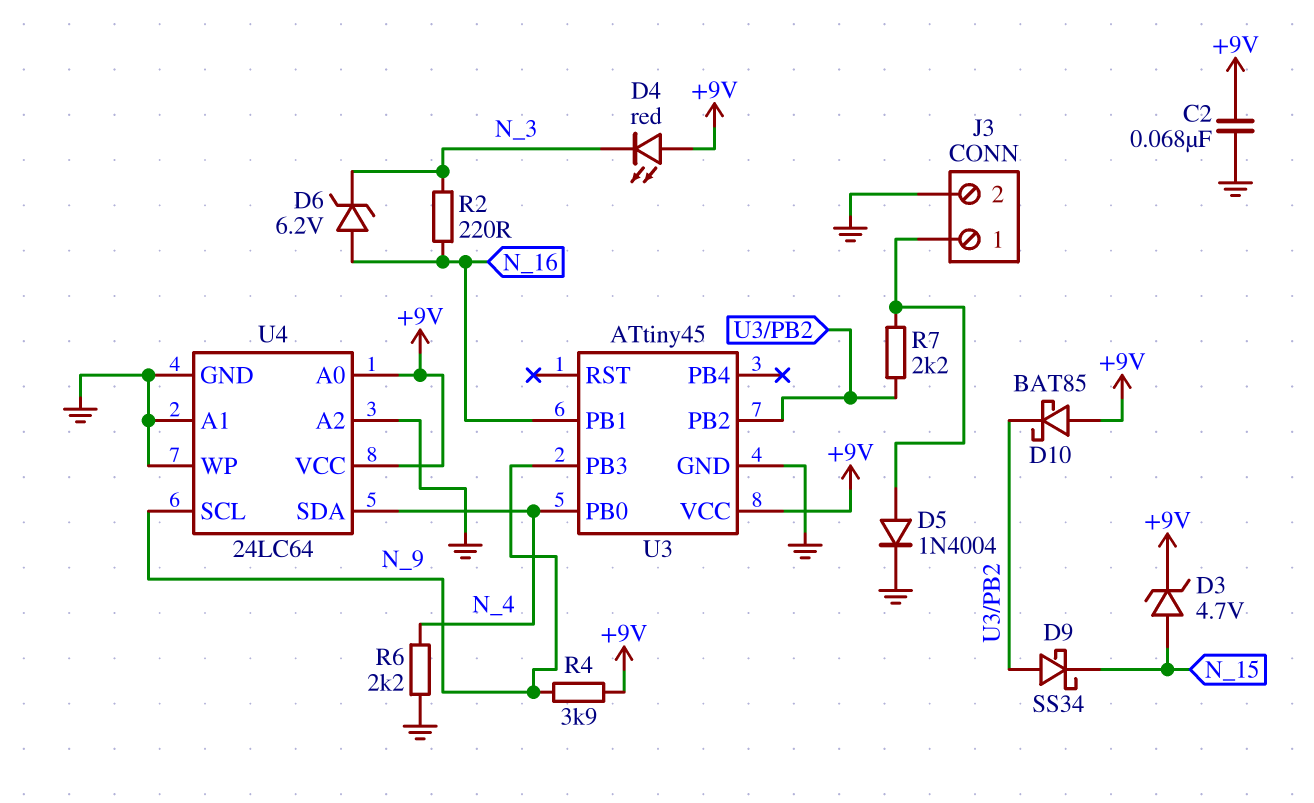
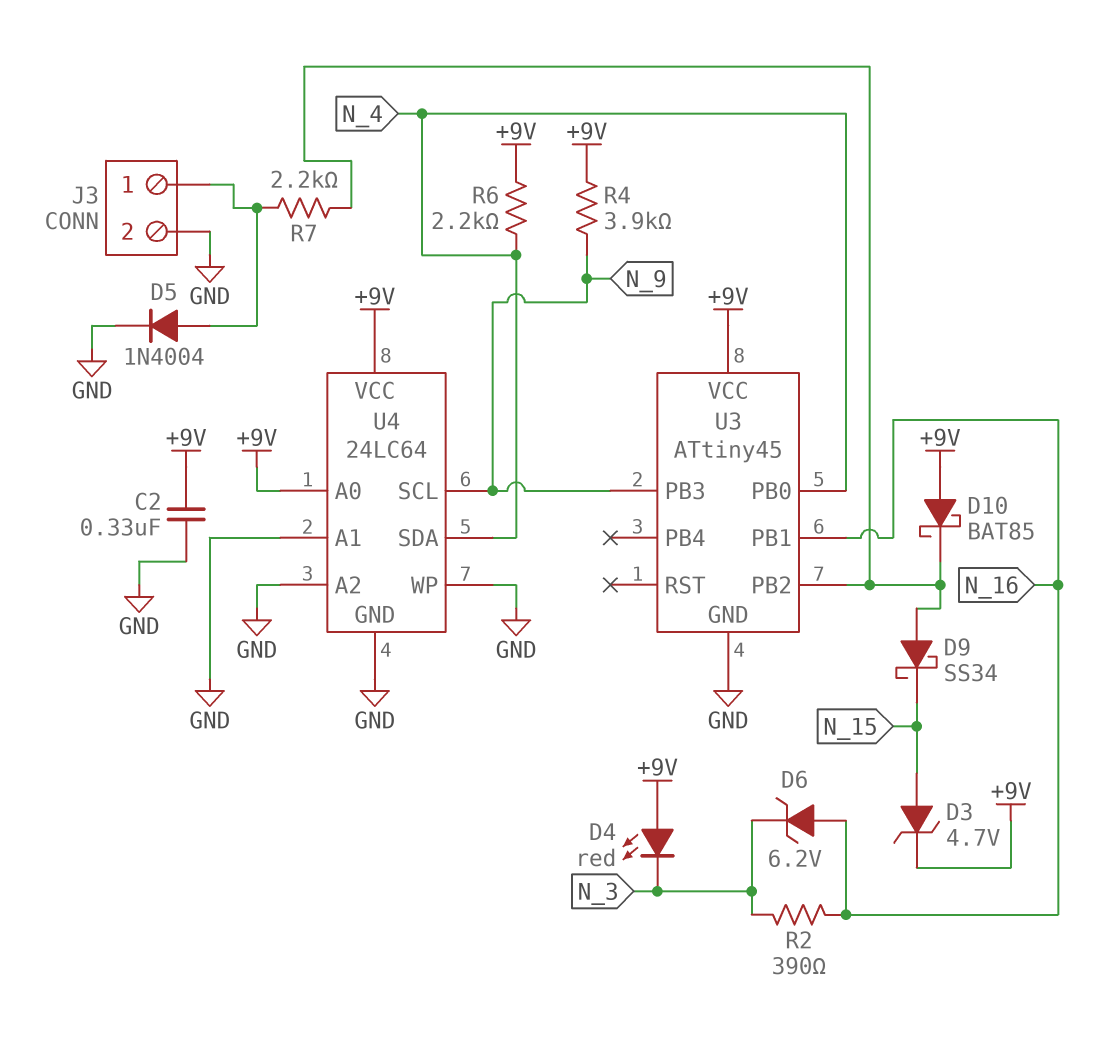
C2: 68nF (+9V, GND) -> 330nF (+9V, GND)
R2: 220 (N_3, N_16) -> 390 (N_3, N_16)
R6: 2.2k (GND, N_4) -> 2.2k (+9V, N_4)

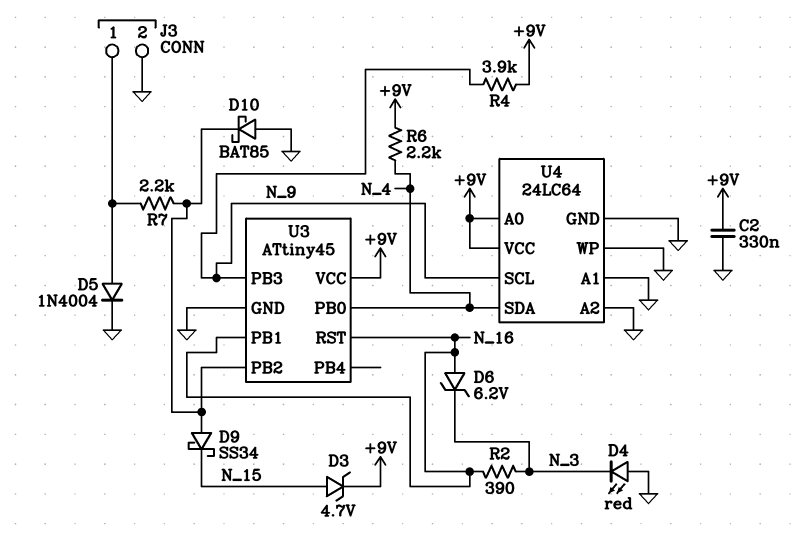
D4: LED red (A +9V, K N_3) -> LED red (A GND, K N_3)
D10: schottky BAT85 (A +9V, K U3/PB2) -> schottky BAT85 (A GND, K U3/PB2)
U3 pin RST: none -> N_16

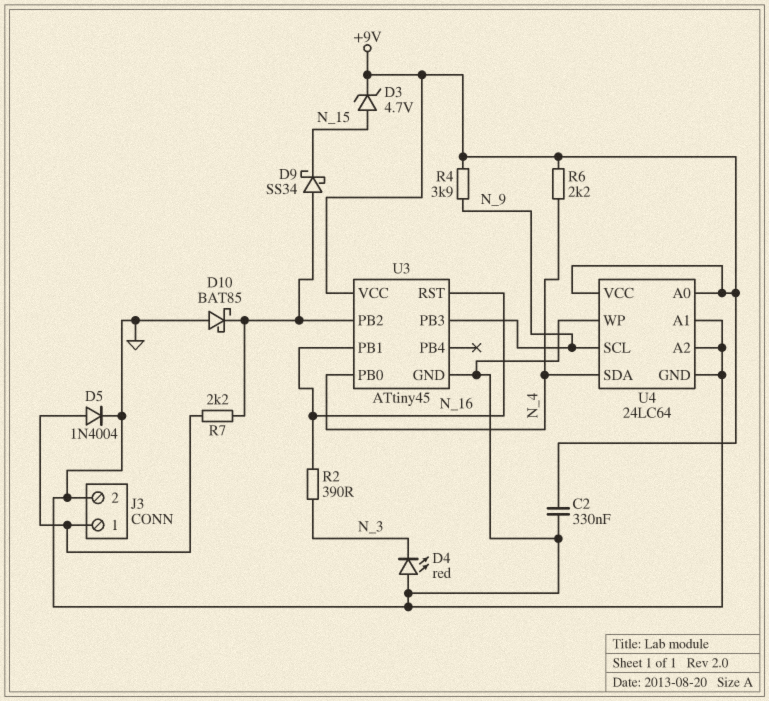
D6: zener 6.2V (A N_16, K N_3) -> none

